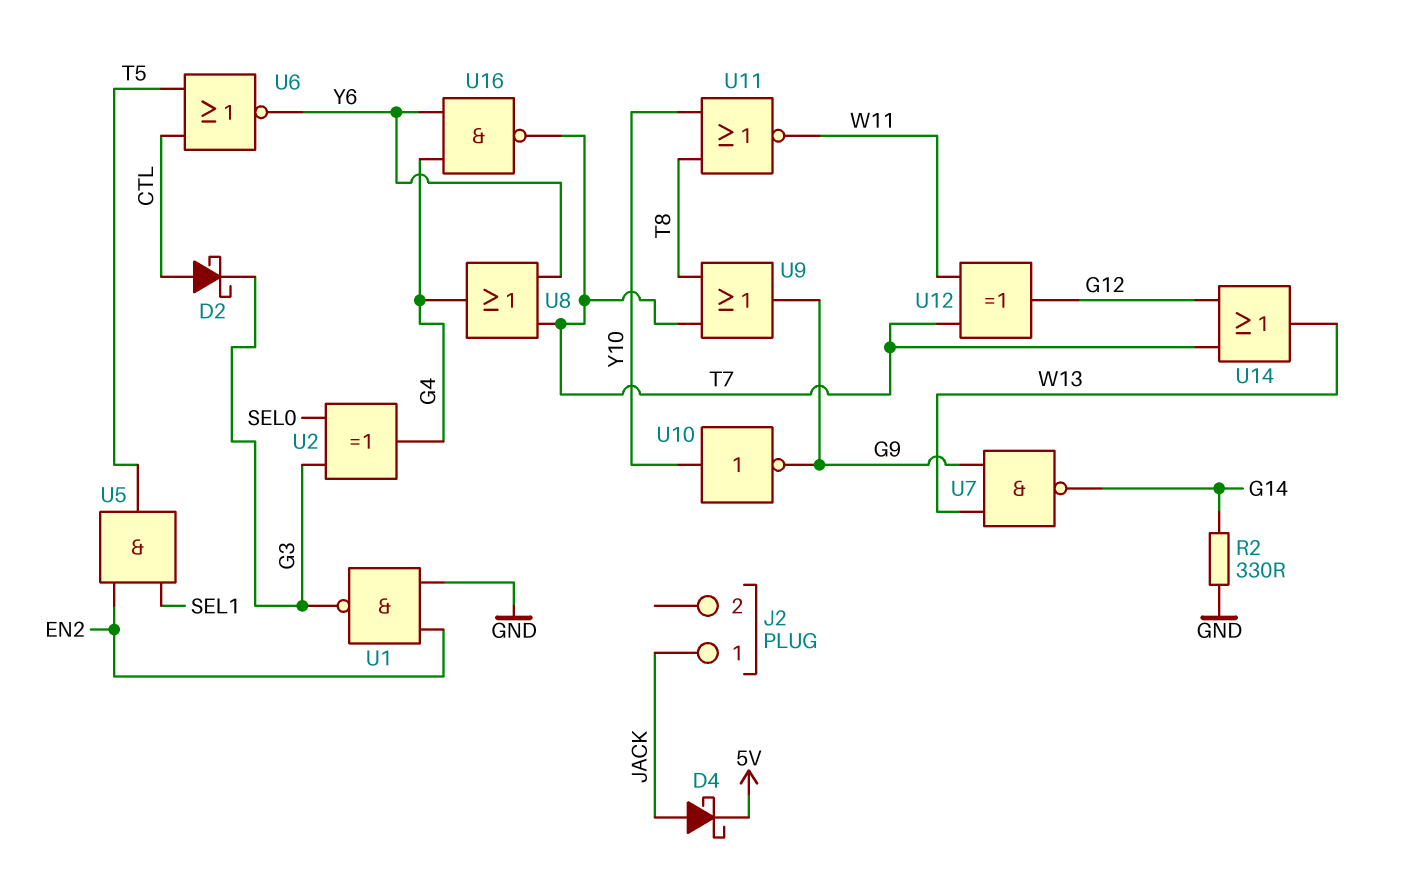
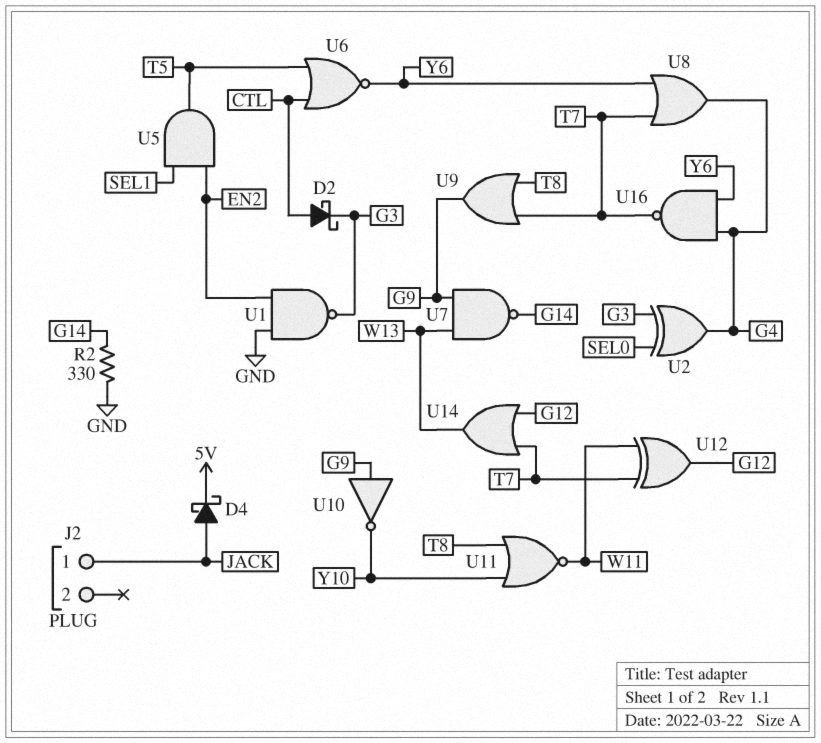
U10: NOT (in Y10, out G9) -> NOT (in G9, out Y10)

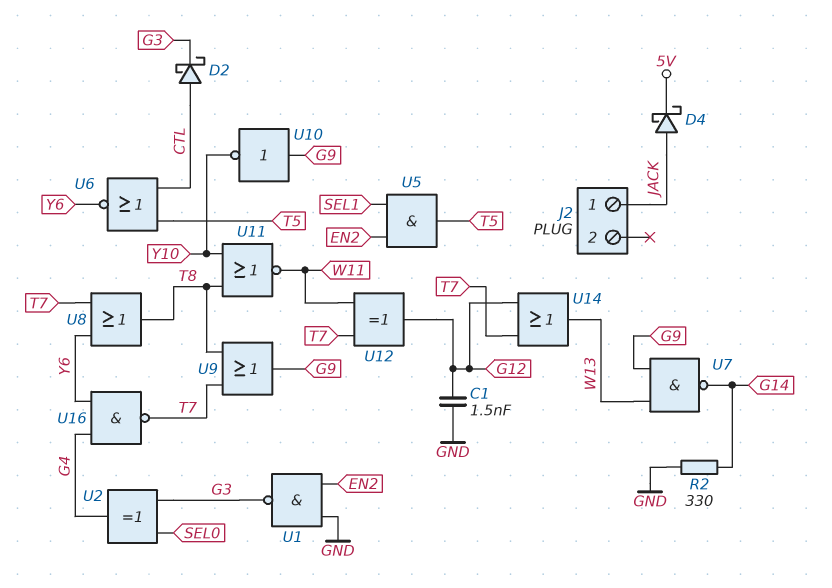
C1: none -> 1.5nF (G12, GND)
U8: OR (in T7, in Y6, out G4) -> OR (in T7, in Y6, out T8)

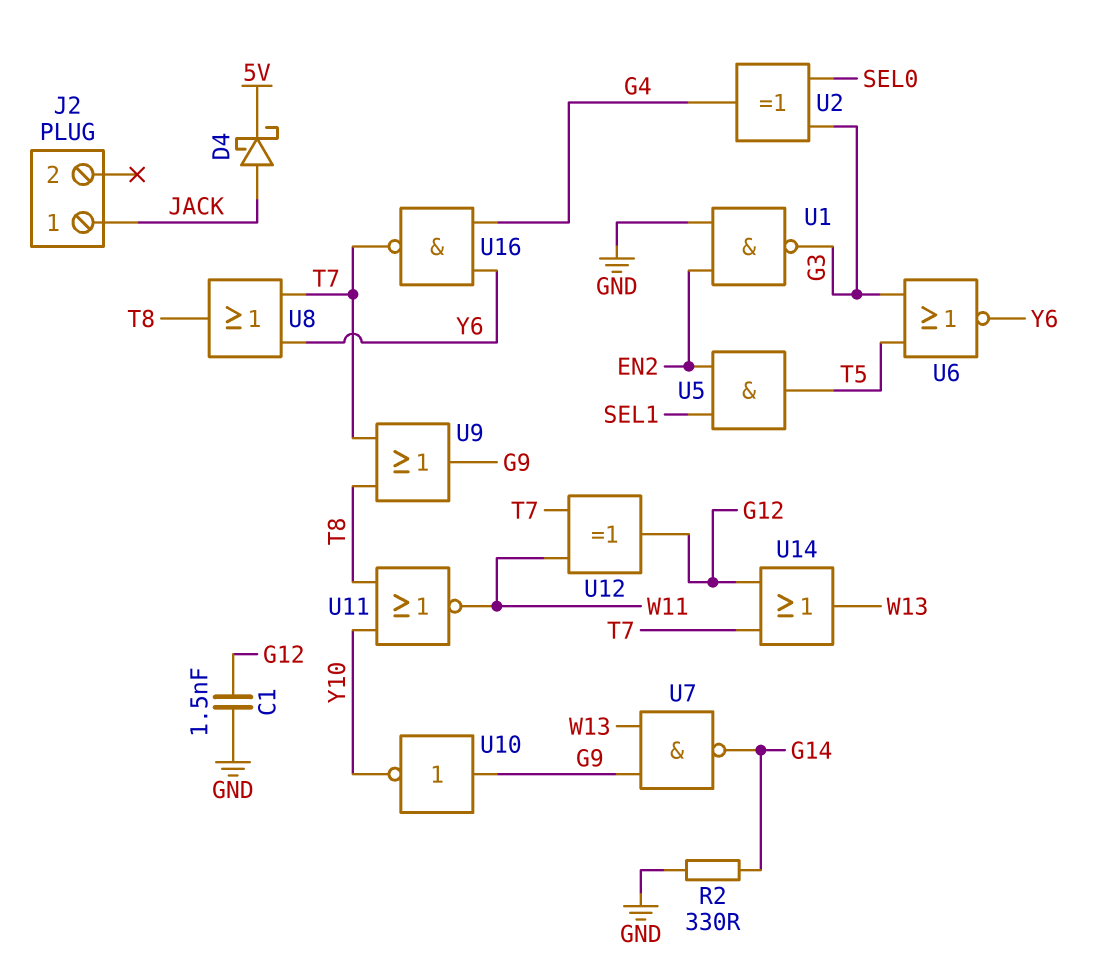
D2: schottky (A CTL, K G3) -> none
U6: NOR (in CTL, in T5, out Y6) -> NOR (in G3, in T5, out Y6)

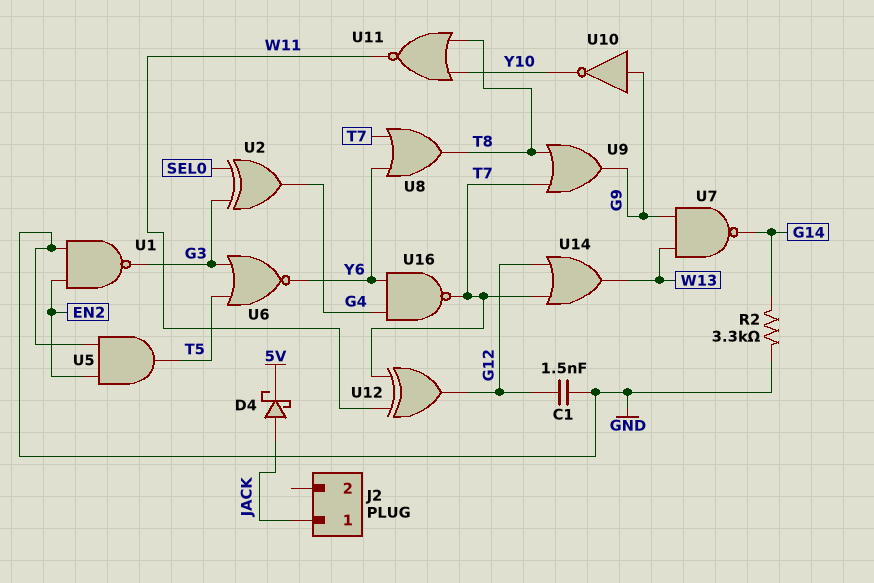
R2: 330 (G14, GND) -> 3.3k (G14, GND)
U5: AND (in EN2, in SEL1, out T5) -> AND (in EN2, in GND, out T5)

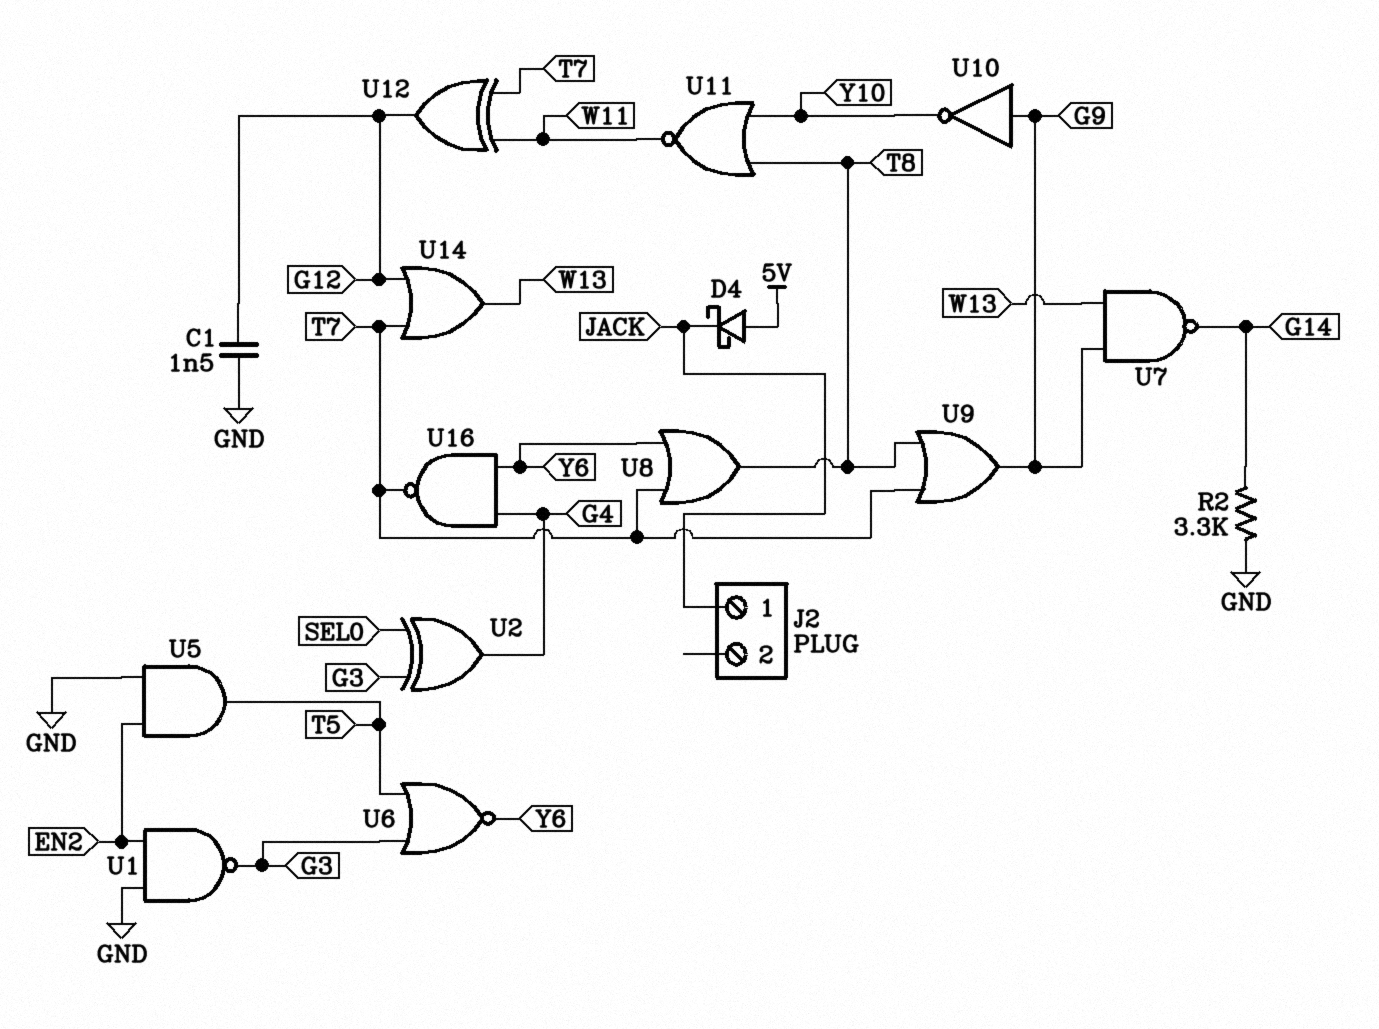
D4: schottky (A JACK, K 5V) -> schottky (A 5V, K JACK)

